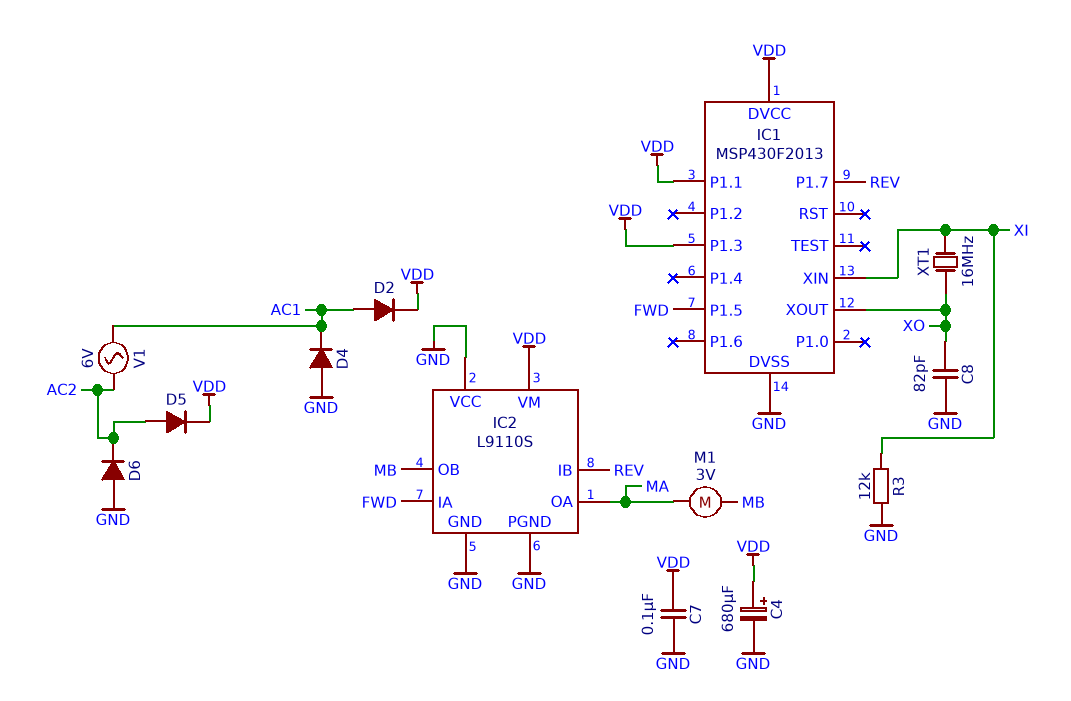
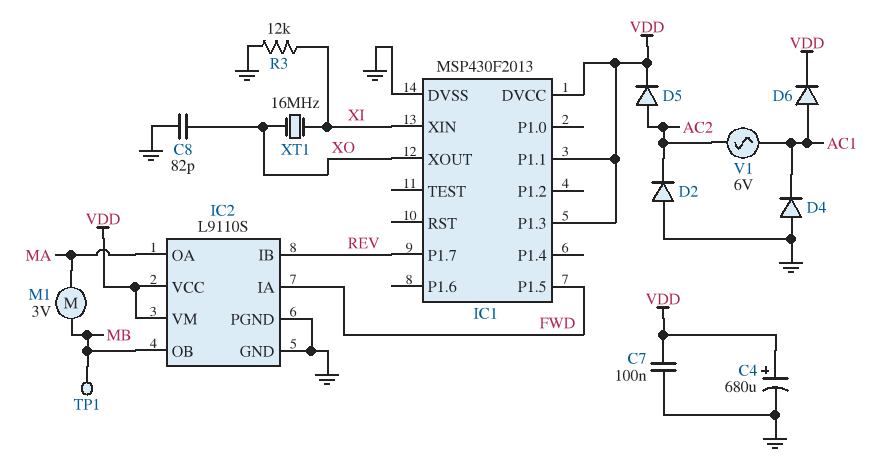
D2: diode (A AC1, K VDD) -> diode (A GND, K AC2)
D6: diode (A GND, K AC2) -> diode (A AC1, K VDD)
IC2 pin VCC: GND -> VDD
TP1: none -> test point (MB)

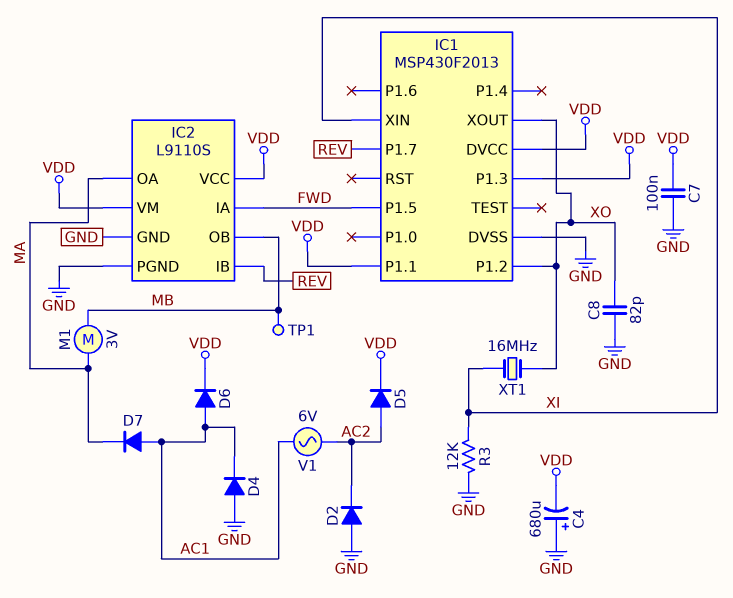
C4: 680uF (plus VDD, minus GND) -> 680uF (plus GND, minus VDD)
D7: none -> diode (A AC1, K MA)
IC1 pin P1.2: none -> XO

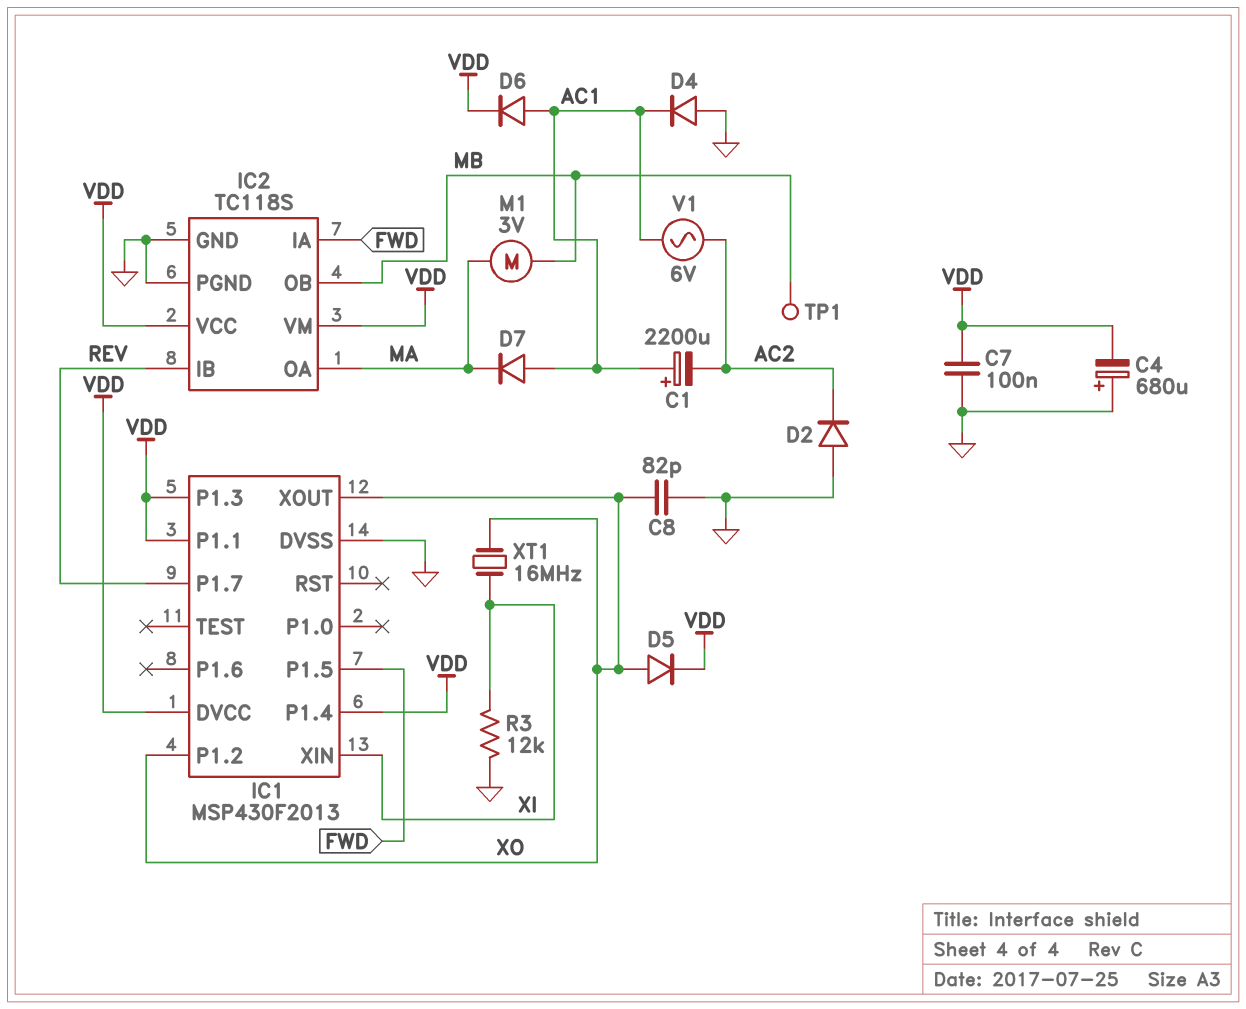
C1: none -> 2200uF (plus AC1, minus AC2)
D5: diode (A AC2, K VDD) -> diode (A XO, K VDD)
IC1 pin P1.4: none -> VDD
IC2: L9110S -> TC118S

